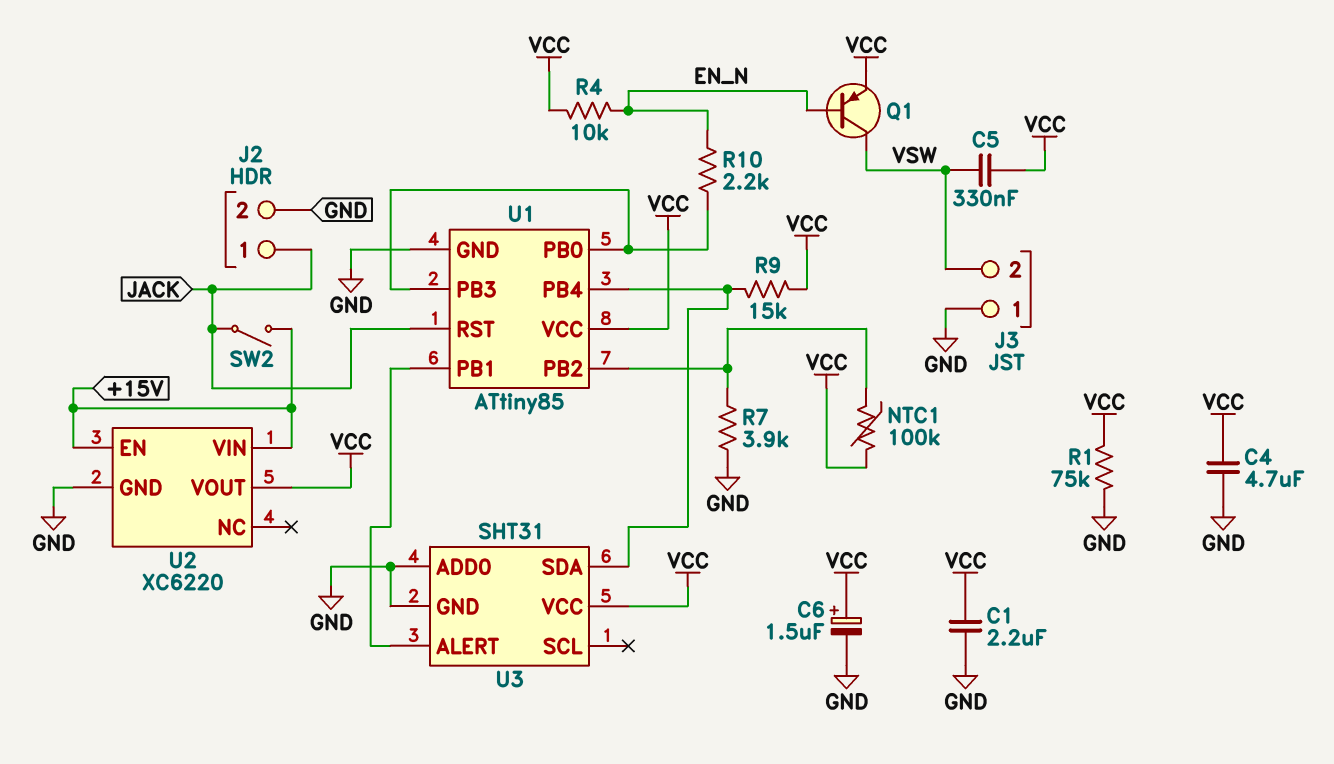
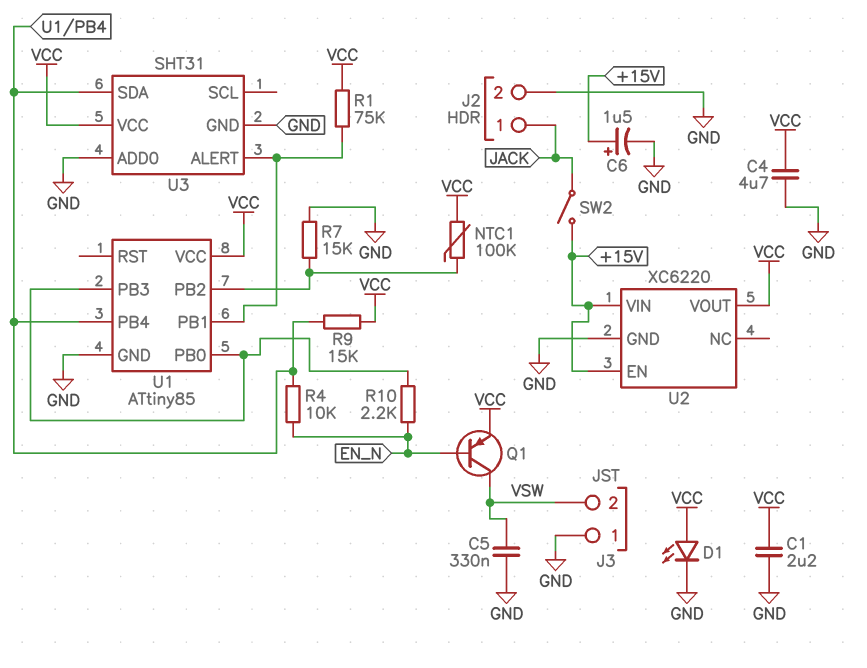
C5: 330nF (VCC, VSW) -> 330nF (GND, VSW)
C6: 1.5uF (plus VCC, minus GND) -> 1.5uF (plus +15V, minus GND)
D1: none -> LED (A VCC, K GND)
R1: 75k (GND, VCC) -> 75k (U1/PB1, VCC)
R4: 10k (EN_N, VCC) -> 10k (EN_N, U1/PB4)
R7: 3.9k (GND, U1/PB2) -> 15k (GND, U1/PB2)
U1 pin RST: JACK -> none

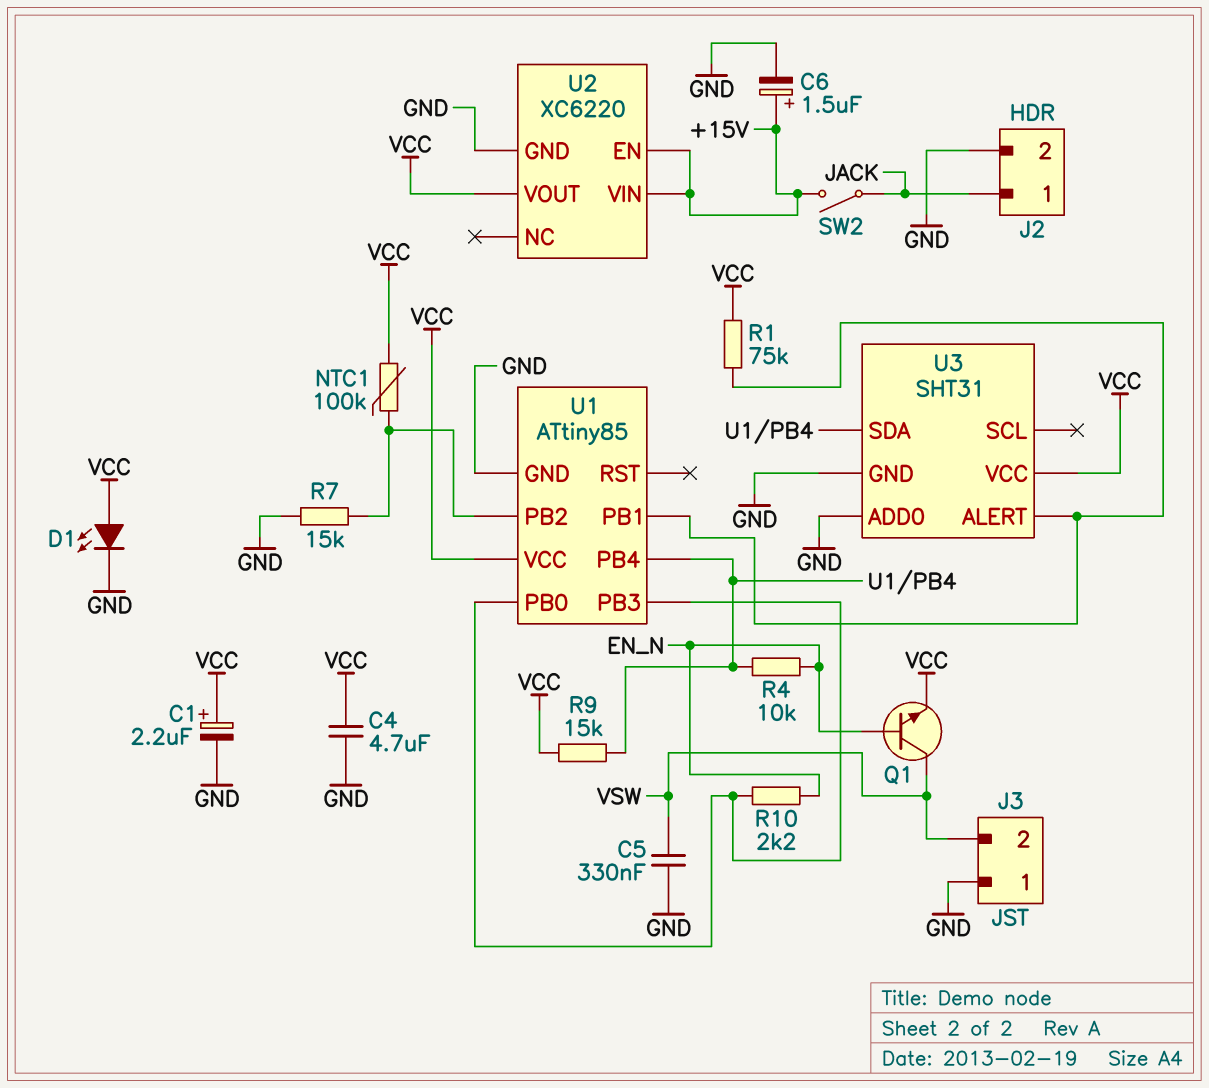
C1: 2.2uF (GND, VCC) -> 2.2uF (plus VCC, minus GND)
Q1: PNP (B EN_N, C VSW, E VCC) -> NPN (B EN_N, C VSW, E VCC)

